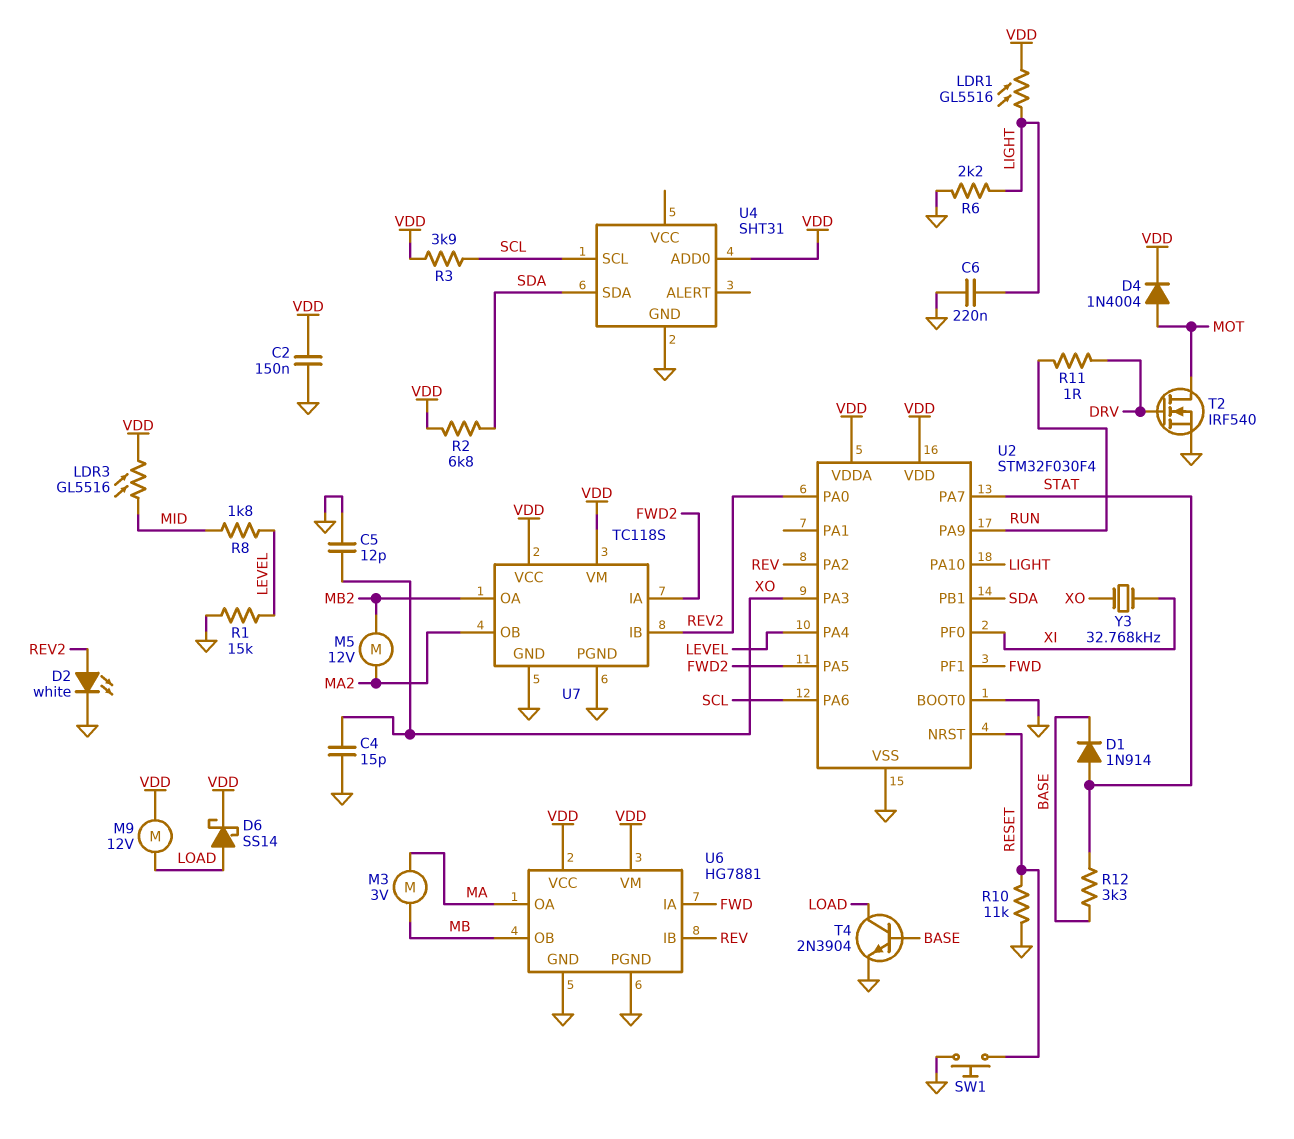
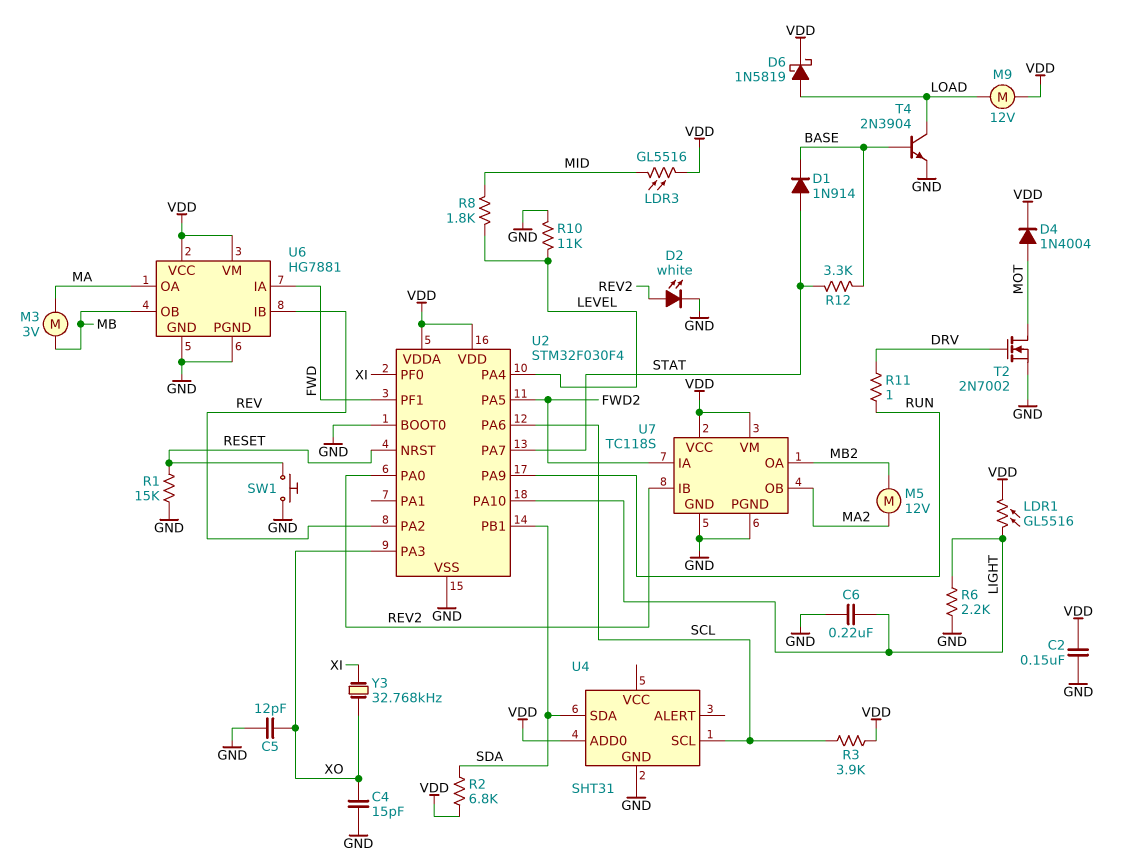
D6: schottky SS14 (A LOAD, K VDD) -> schottky 1N5819 (A LOAD, K VDD)
R1: 15k (GND, LEVEL) -> 15k (GND, RESET)
R10: 11k (GND, RESET) -> 11k (GND, LEVEL)
T2: NMOS IRF540 (G DRV, D MOT, S GND) -> NMOS 2N7002 (G DRV, D MOT, S GND)

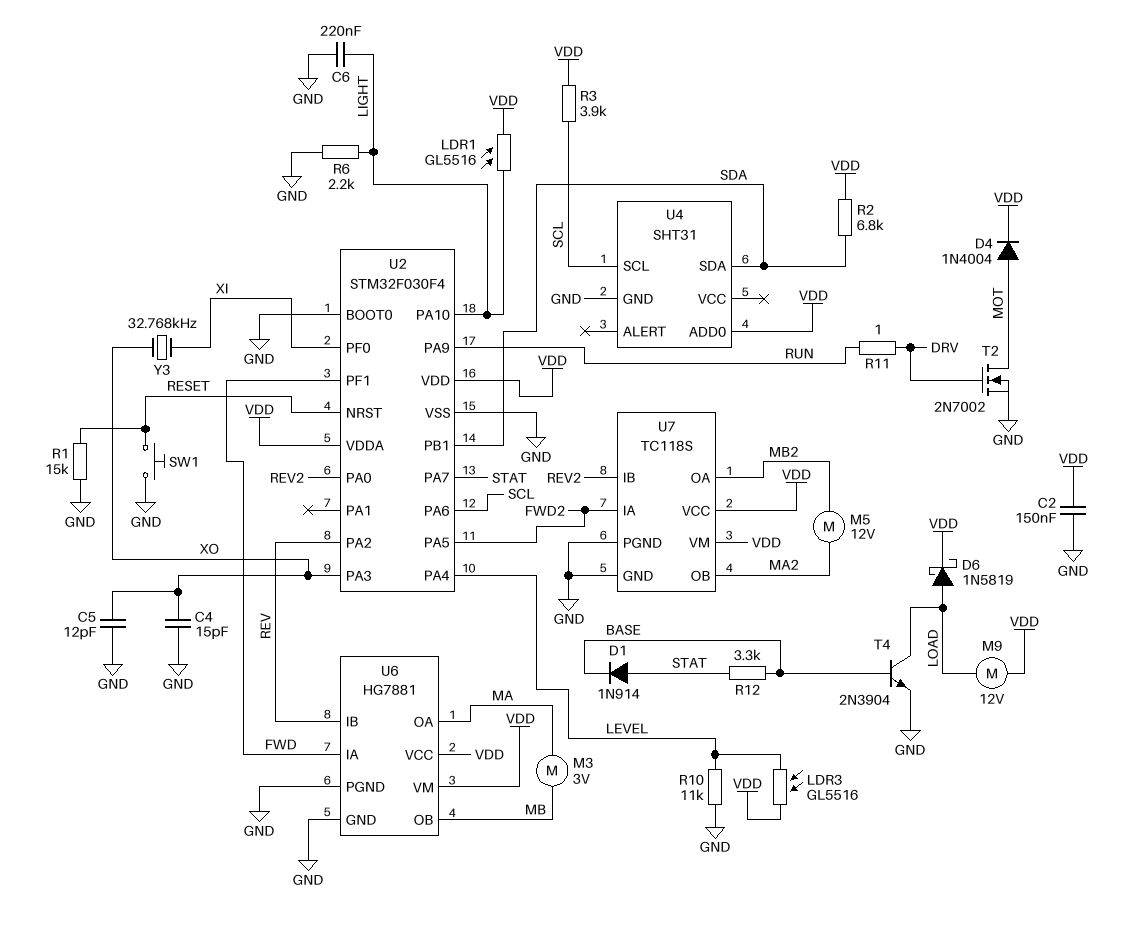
D2: LED white (A REV2, K GND) -> none
LDR3: GL5516 (MID, VDD) -> GL5516 (LEVEL, VDD)
R8: 1.8k (LEVEL, MID) -> none

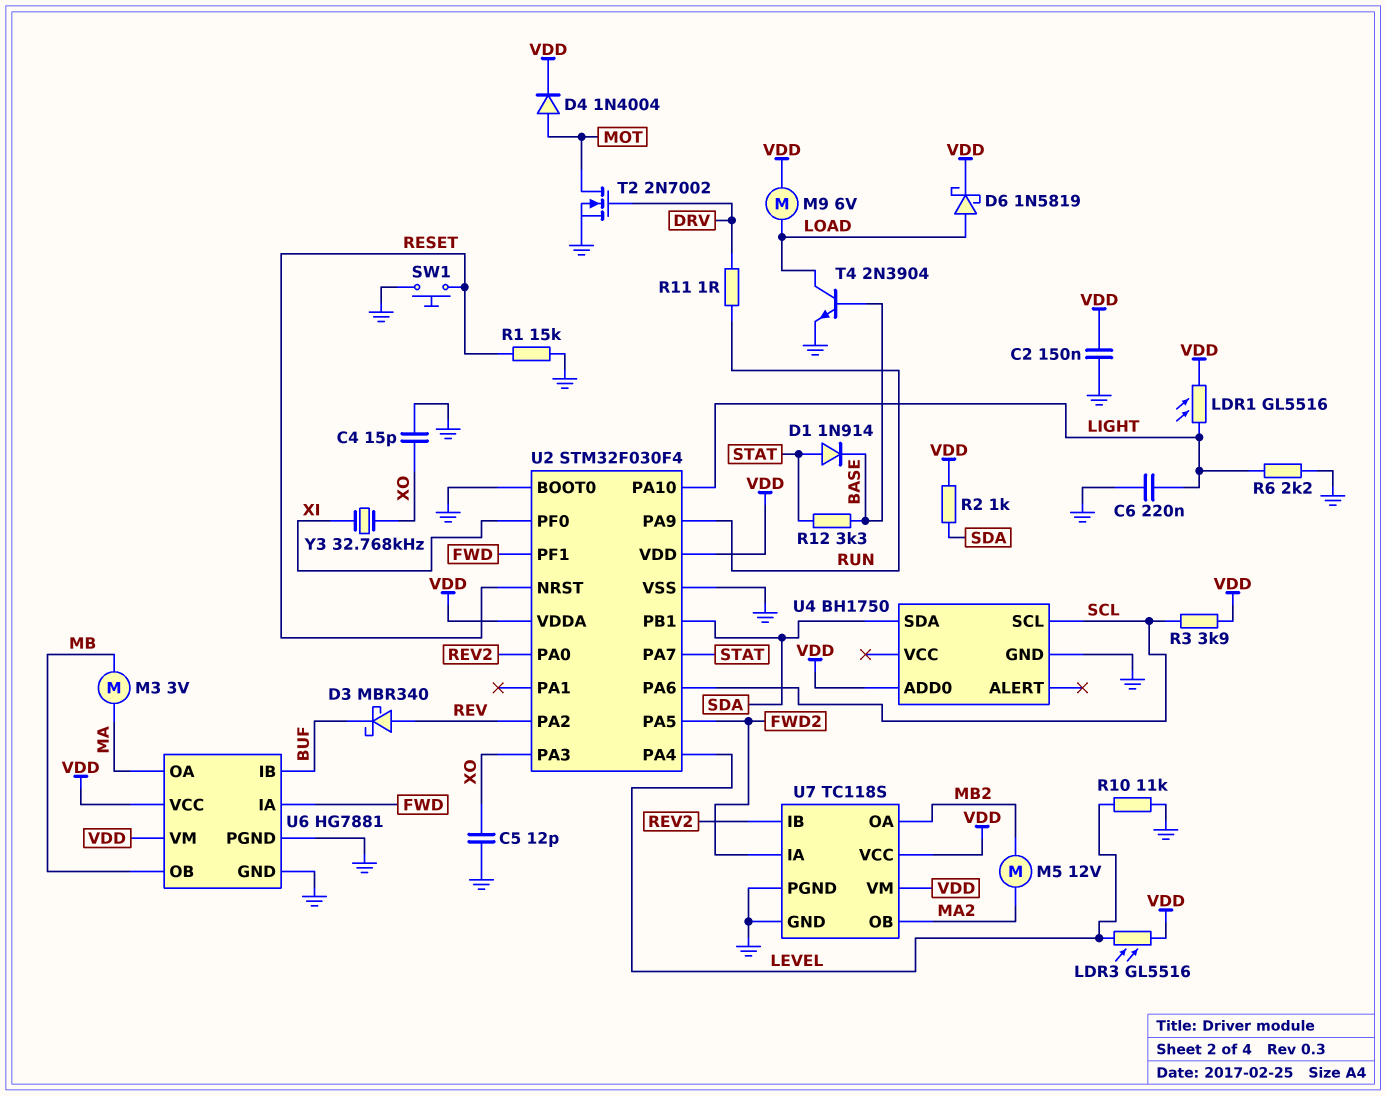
D3: none -> schottky MBR340 (A REV, K BUF)
M9: motor 12V (LOAD, VDD) -> motor 6V (LOAD, VDD)
R2: 6.8k (SDA, VDD) -> 1k (SDA, VDD)
U4: SHT31 -> BH1750
U6 pin IB: REV -> BUF

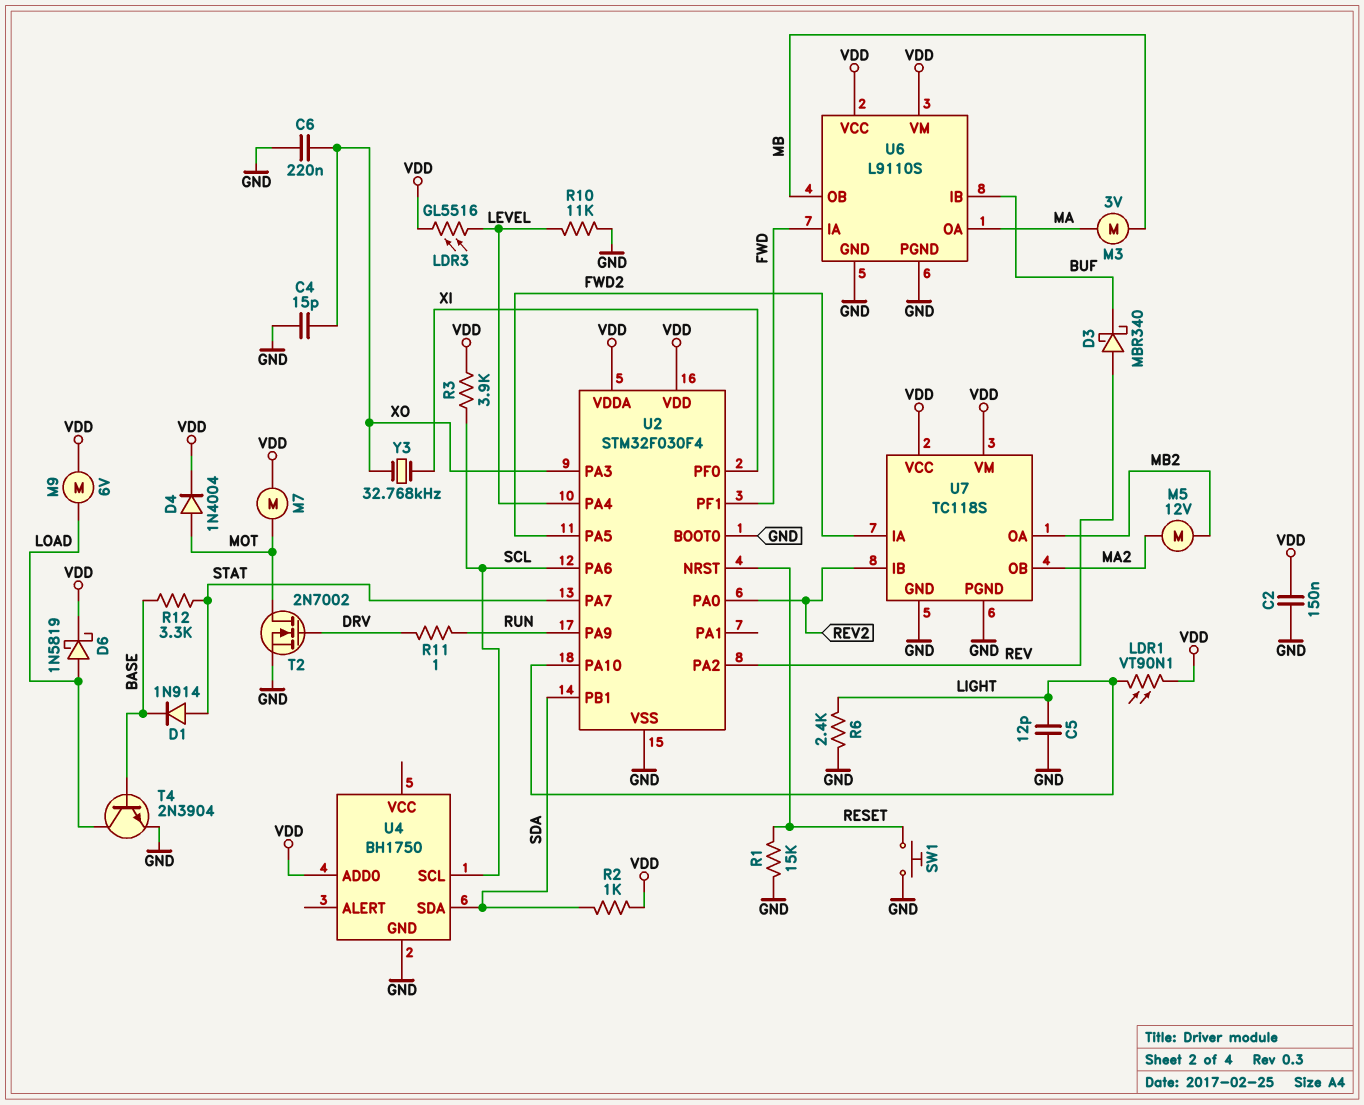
C5: 12pF (GND, XO) -> 12pF (GND, LIGHT)
C6: 220nF (GND, LIGHT) -> 220nF (GND, XO)
LDR1: GL5516 (LIGHT, VDD) -> VT90N1 (LIGHT, VDD)
M7: none -> motor (MOT, VDD)
R6: 2.2k (GND, LIGHT) -> 2.4k (GND, LIGHT)
U6: HG7881 -> L9110S

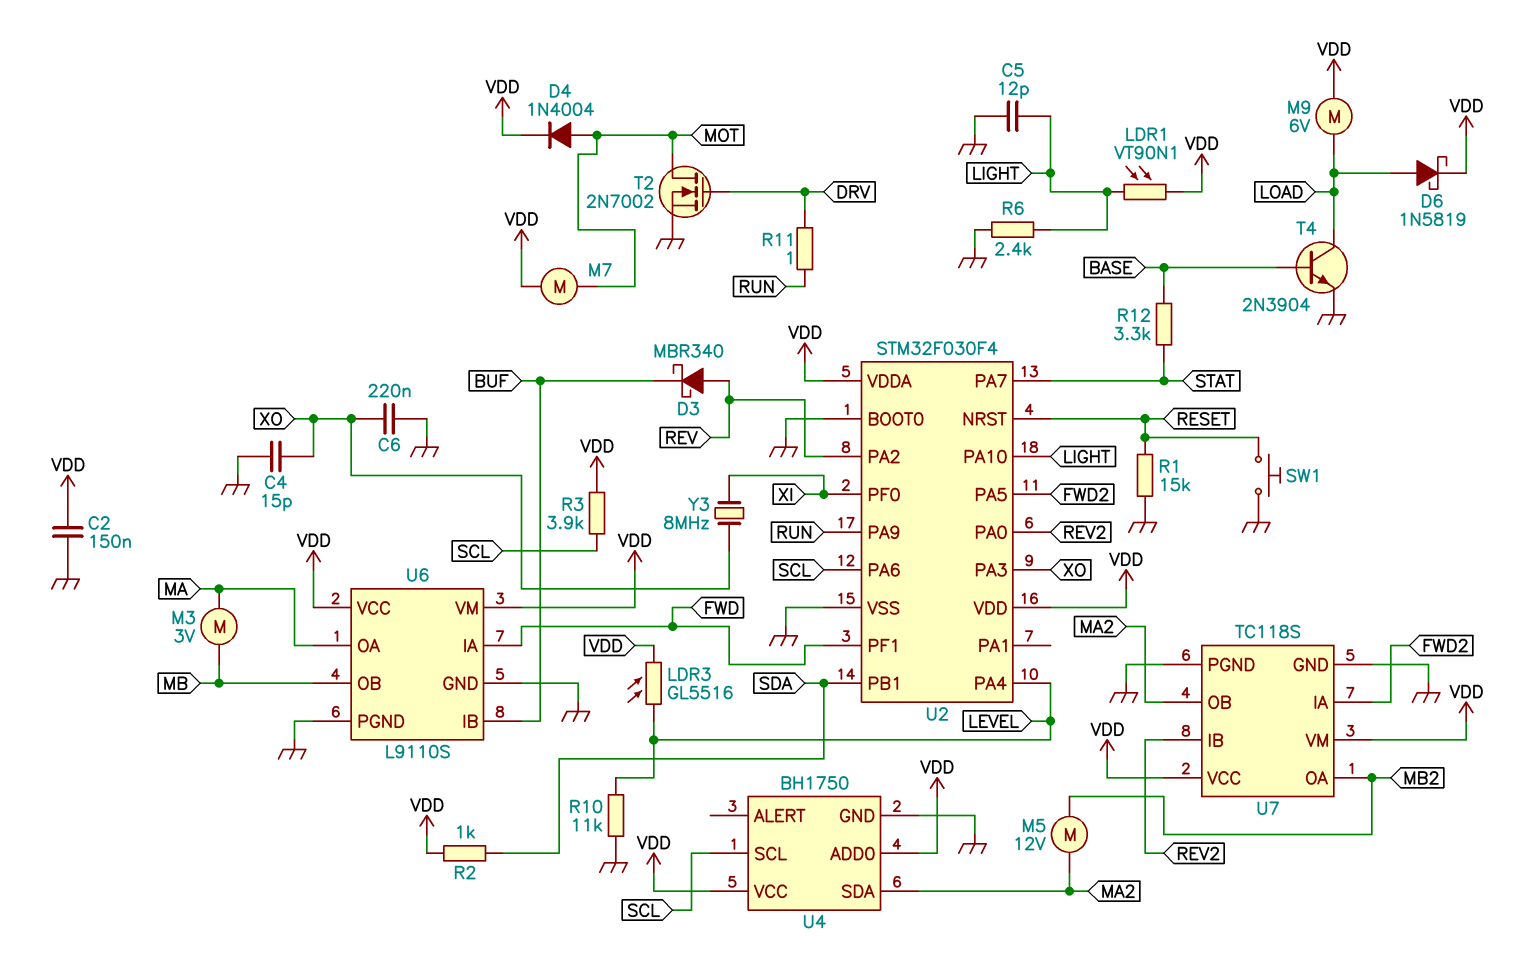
D1: diode 1N914 (A STAT, K BASE) -> none
U4 pin SDA: SDA -> MA2
U4 pin VCC: none -> VDD
Y3: 32.768kHz (XI, XO) -> 8MHz (XI, XO)

